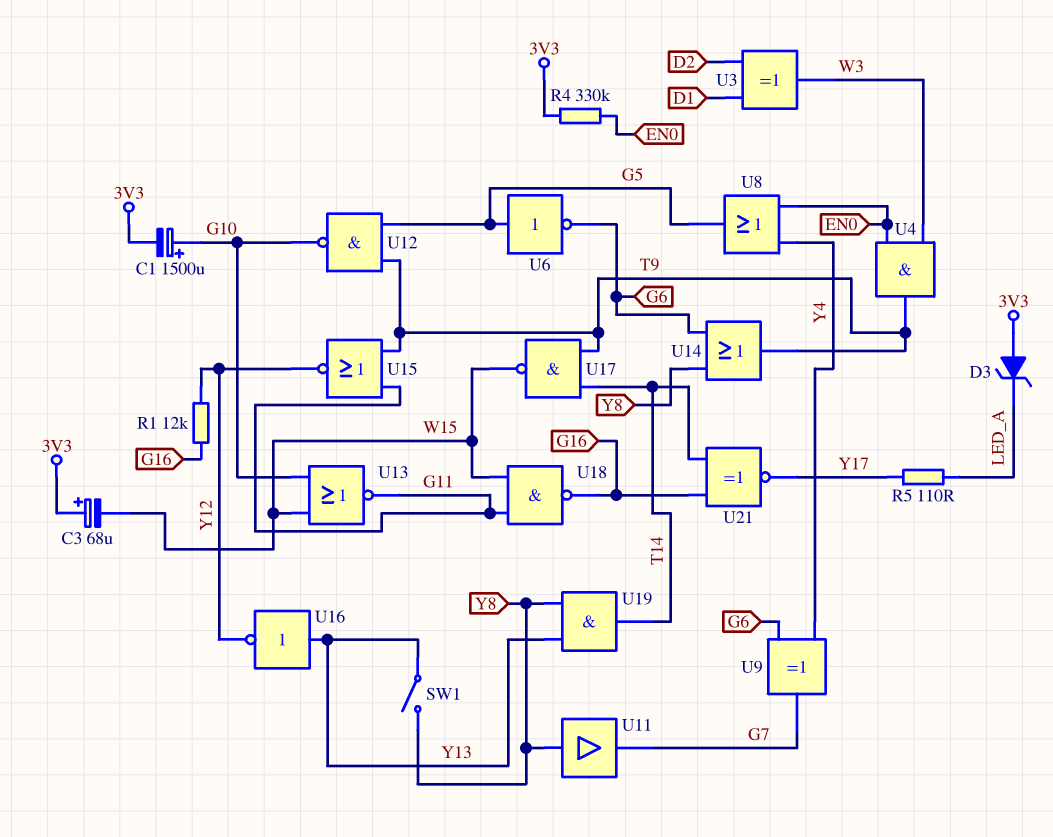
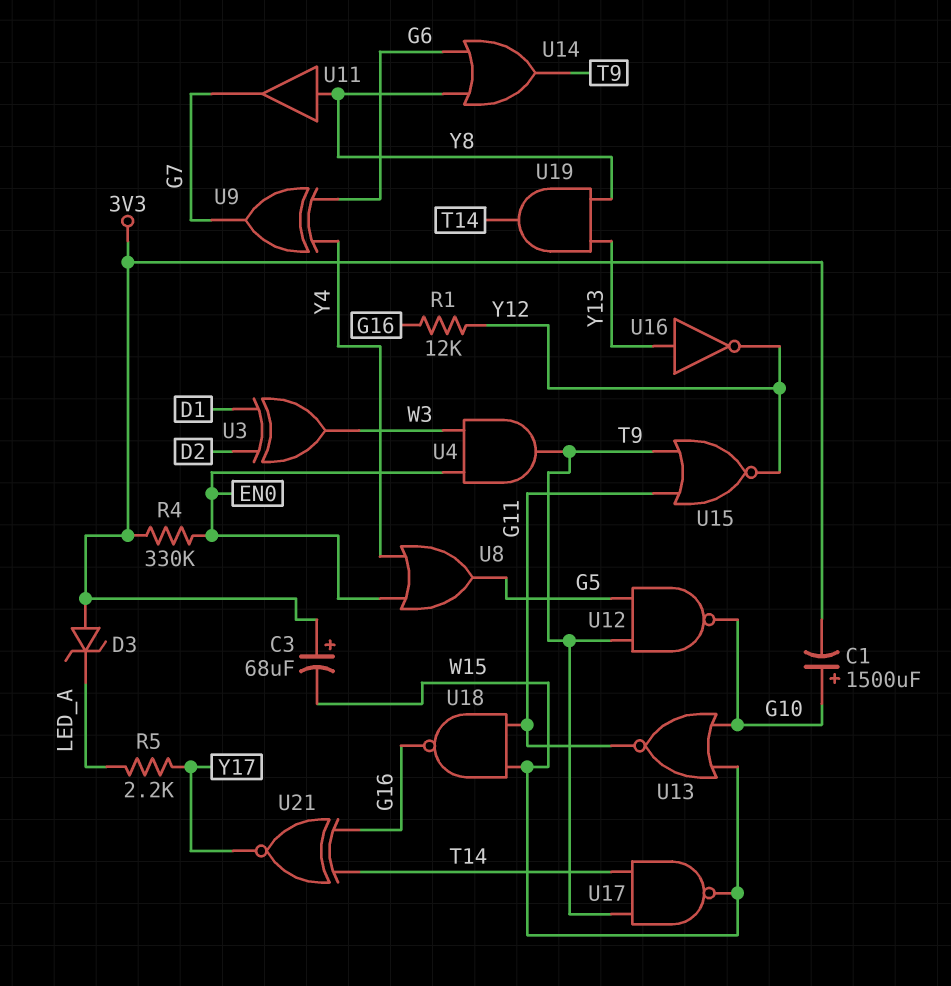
R5: 110 (LED_A, Y17) -> 2.2k (LED_A, Y17)
SW1: switch (Y8, Y13) -> none
U6: NOT (in G5, out G6) -> none

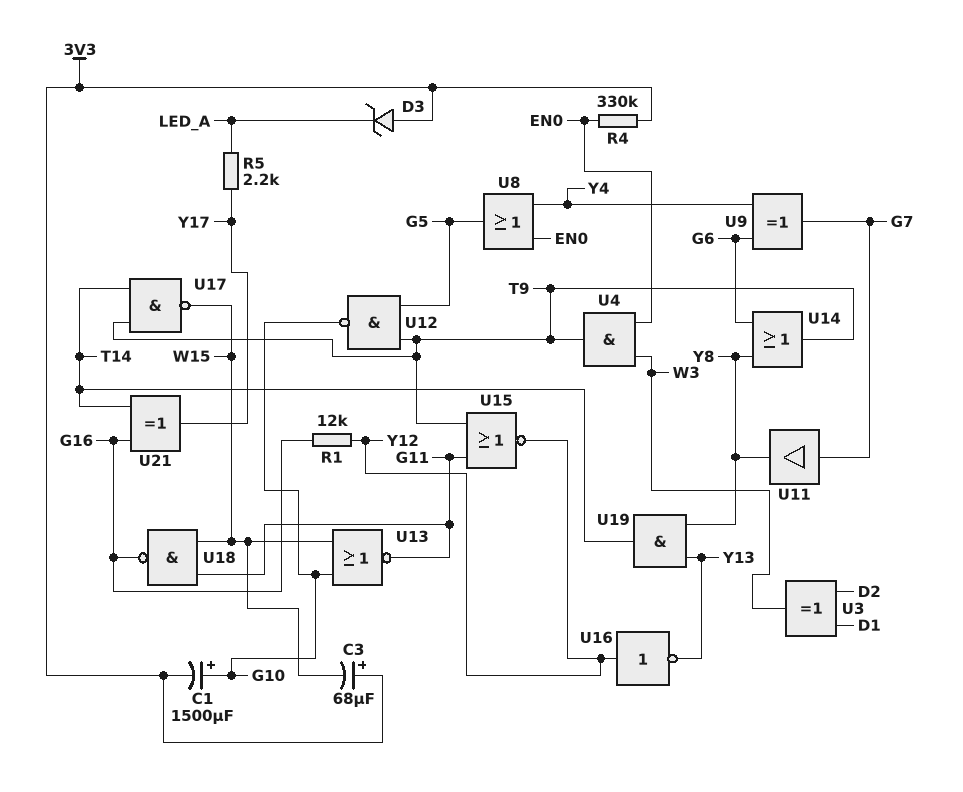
U11: buffer (in Y8, out G7) -> buffer (in G7, out Y8)
U16: NOT (in Y13, out Y12) -> NOT (in Y12, out Y13)
U21: XNOR (in G16, in T14, out Y17) -> XOR (in G16, in T14, out Y17)

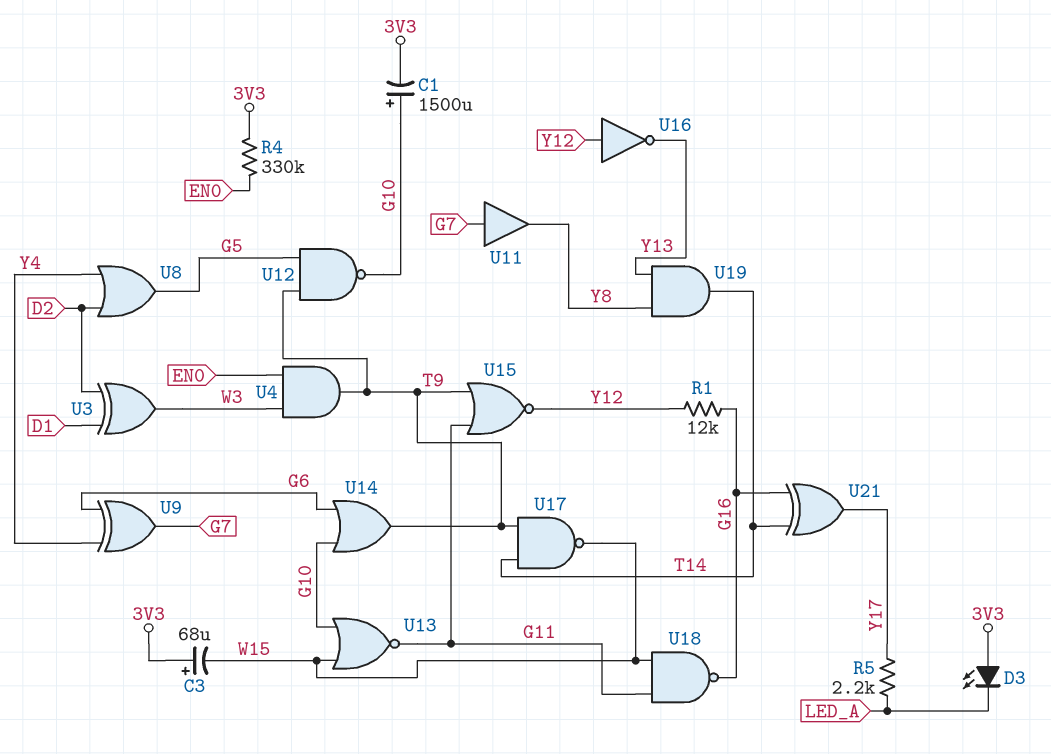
D3: zener (A 3V3, K LED_A) -> LED (A 3V3, K LED_A)
U8: OR (in EN0, in Y4, out G5) -> OR (in D2, in Y4, out G5)
U14: OR (in G6, in Y8, out T9) -> OR (in G6, in G10, out T9)

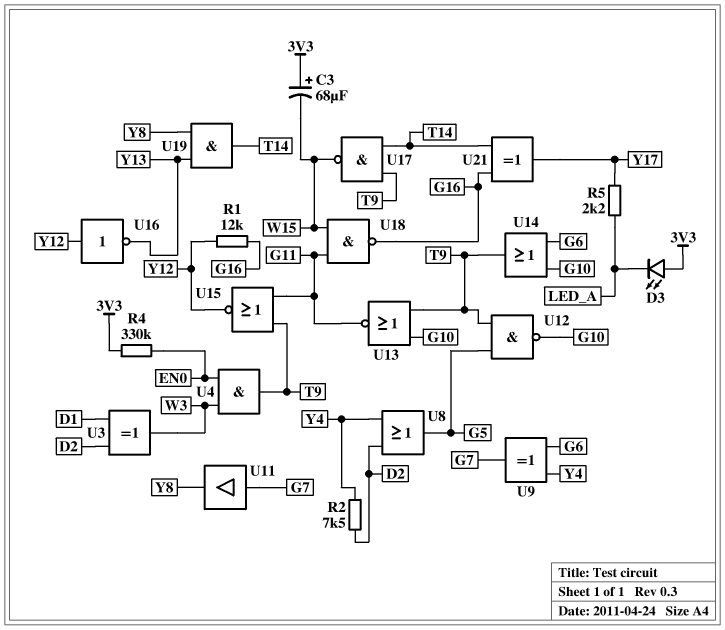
C1: 1500uF (plus G10, minus 3V3) -> none
R2: none -> 7.5k (D2, Y4)
U13: NOR (in G10, in W15, out G11) -> NOR (in G10, in T9, out G11)

